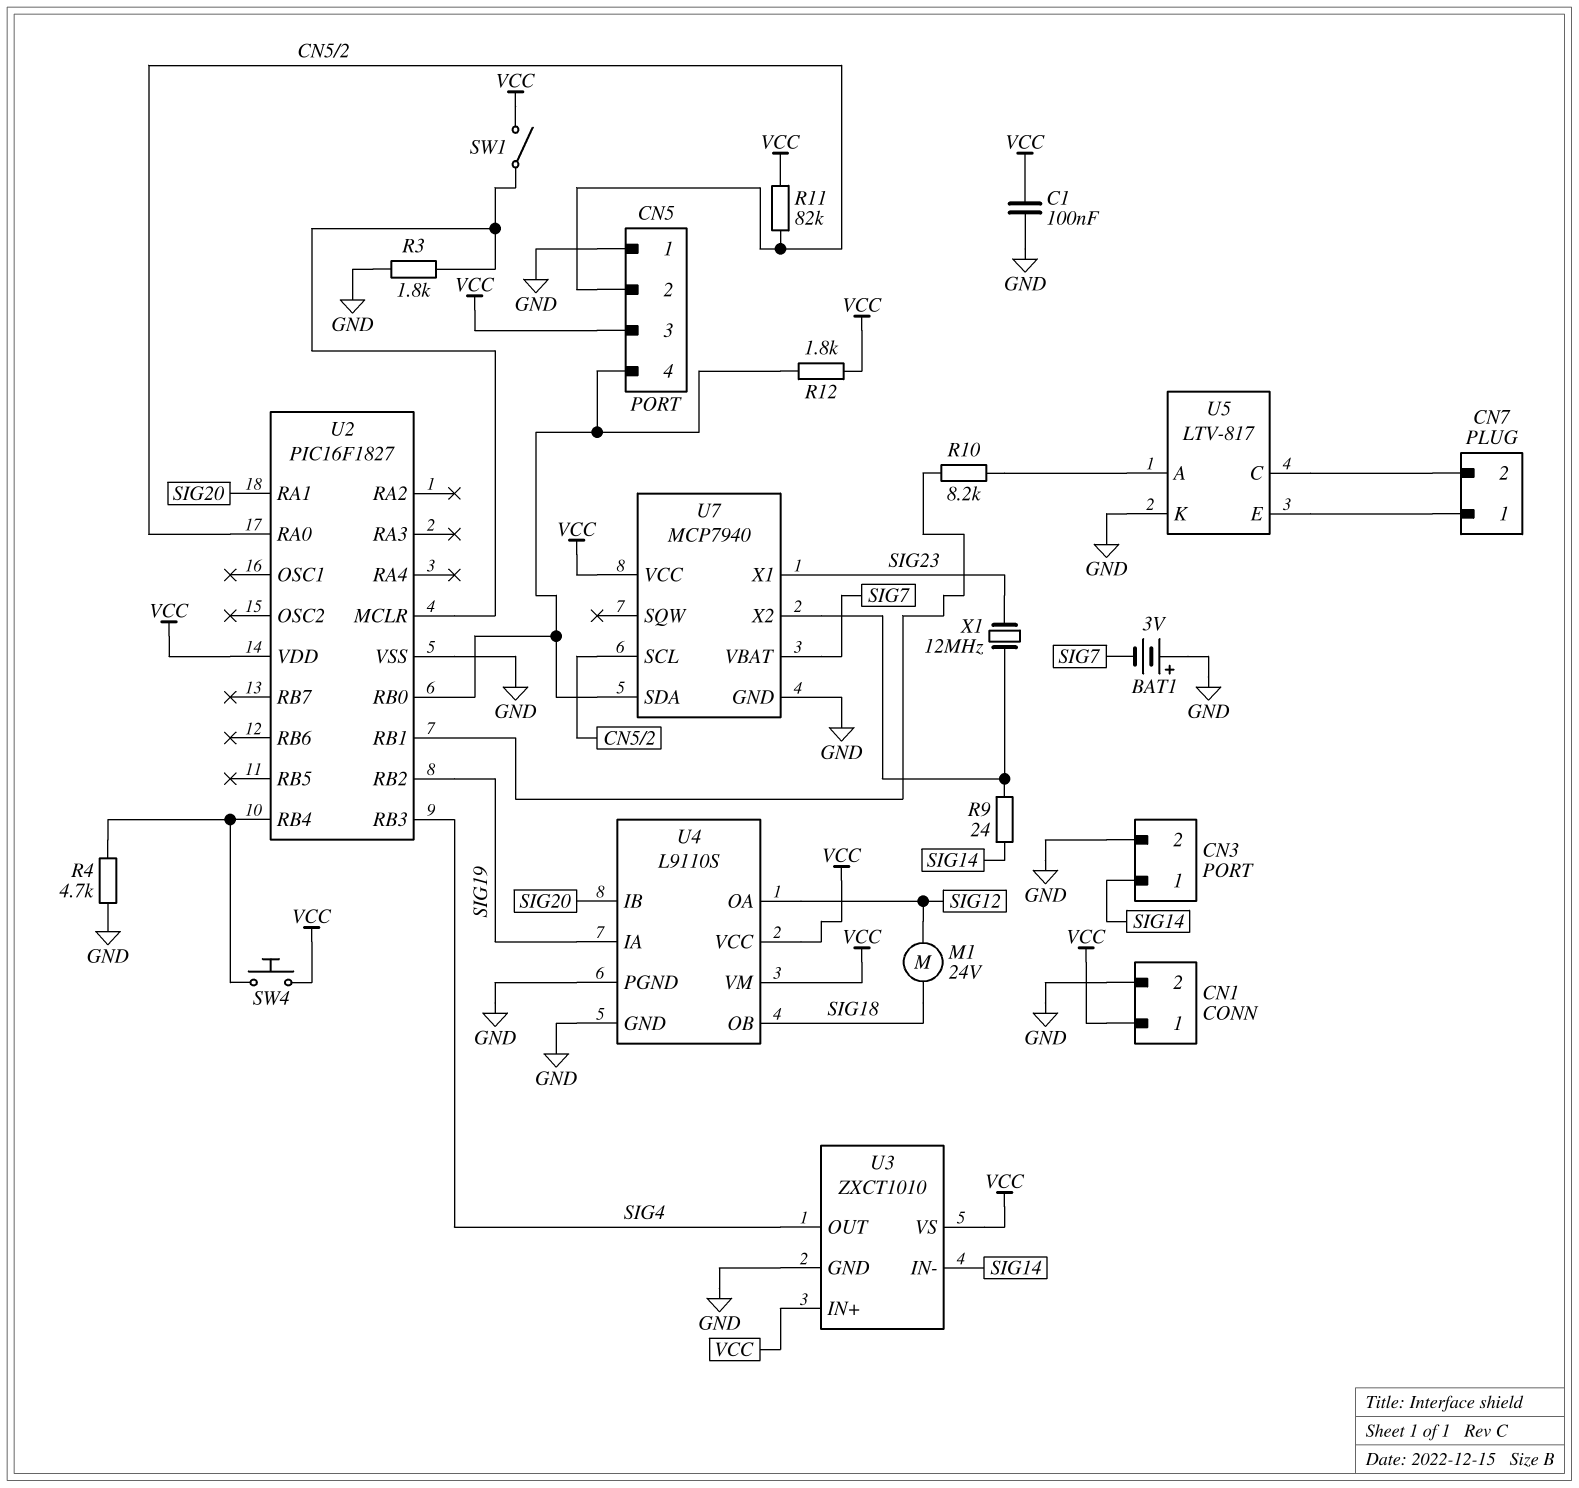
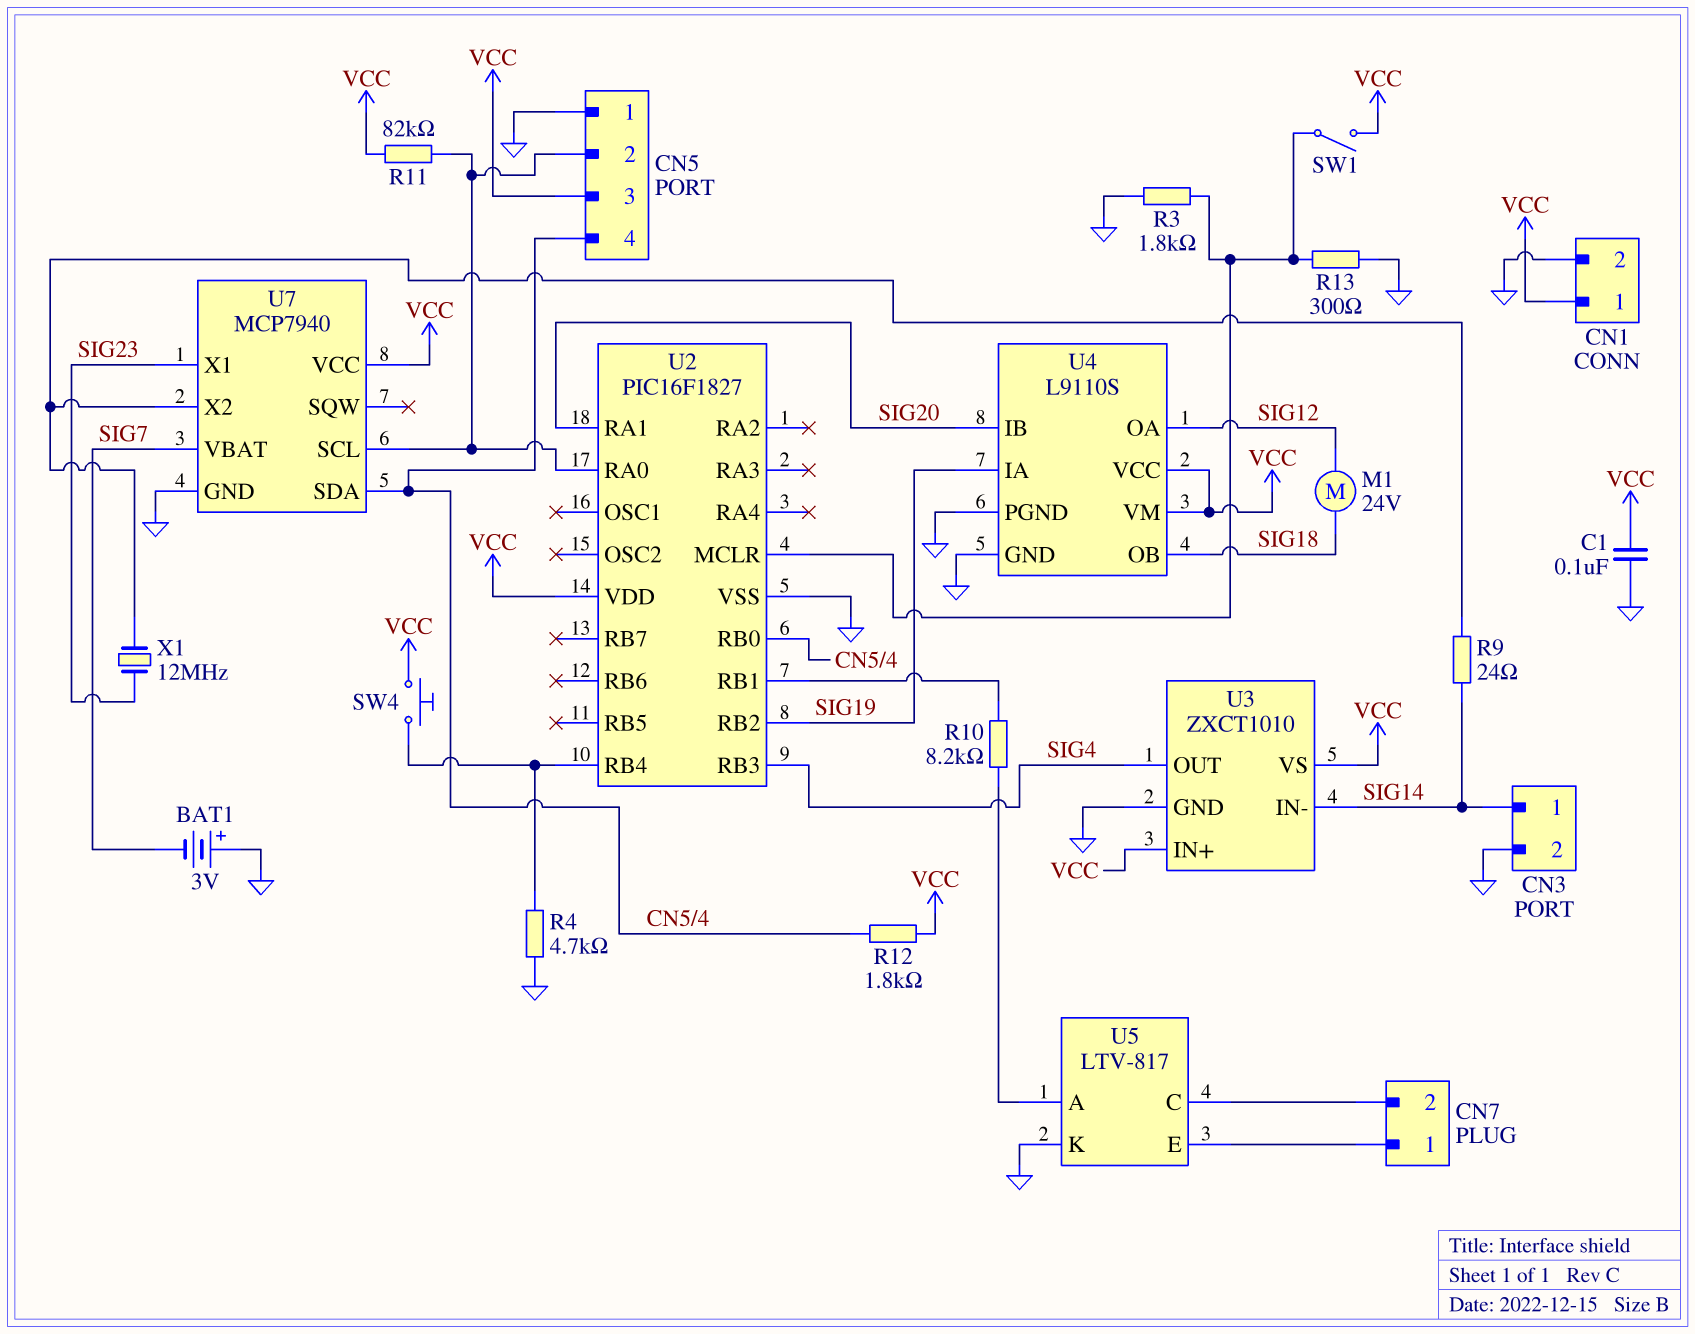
R13: none -> 300 (GND, U2/MCLR)

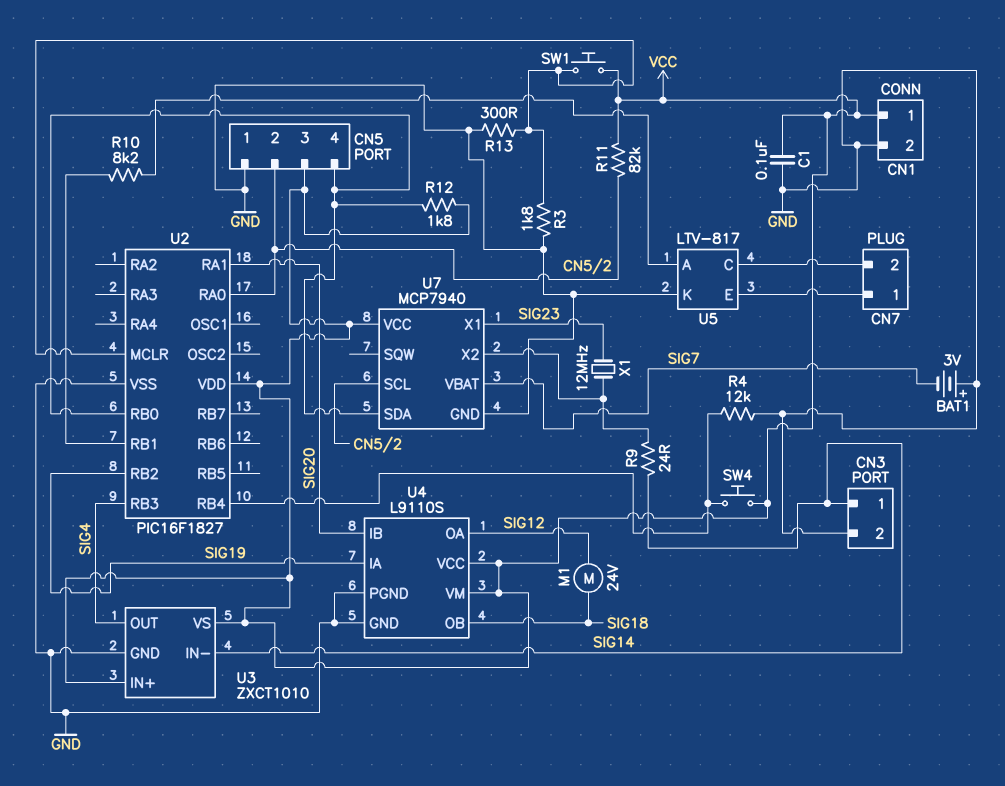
R4: 4.7k (GND, U2/RB4) -> 12k (GND, U2/RB4)
SW1: switch (U2/MCLR, VCC) -> button (U2/MCLR, VCC)

